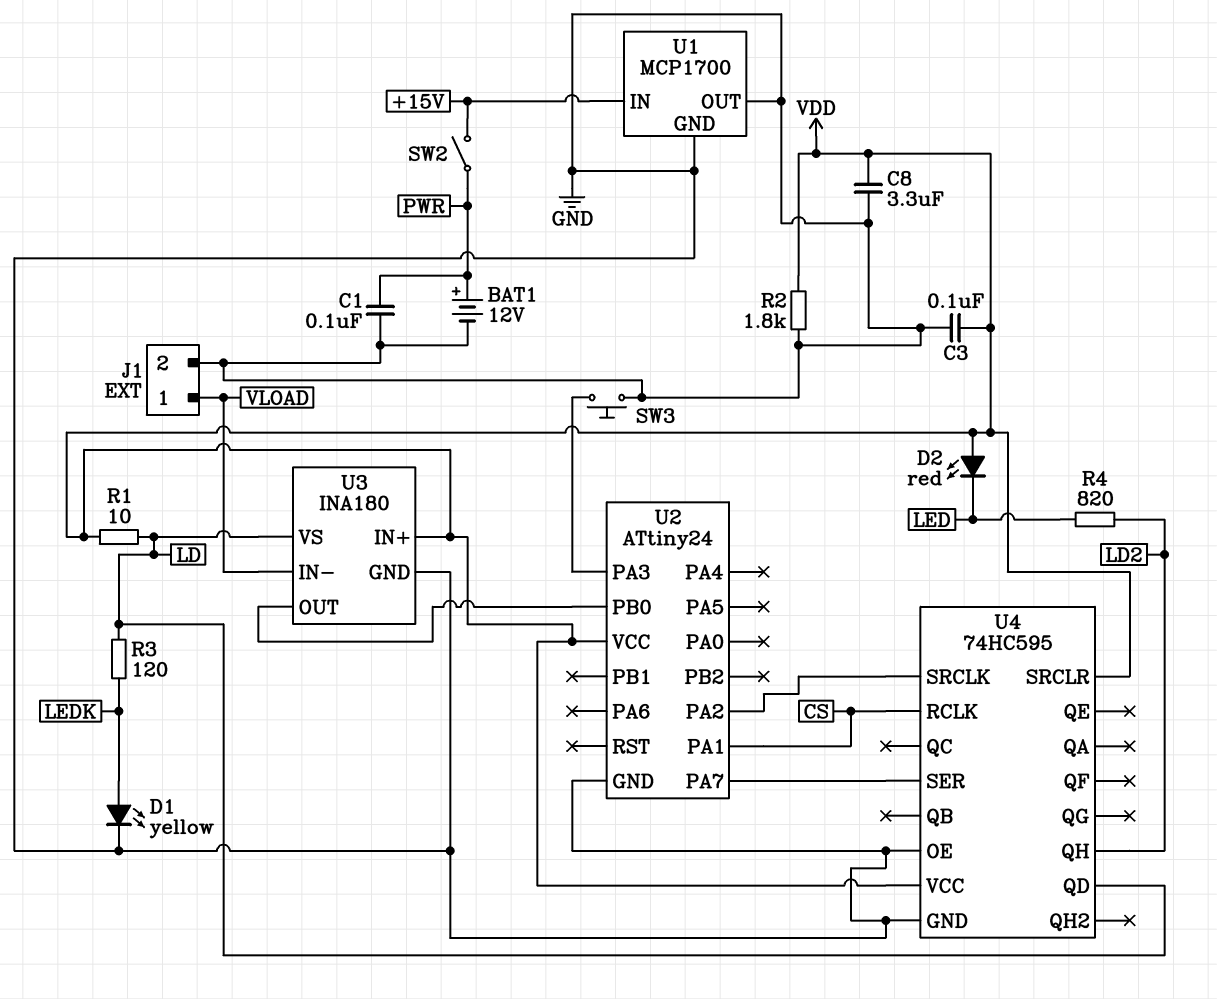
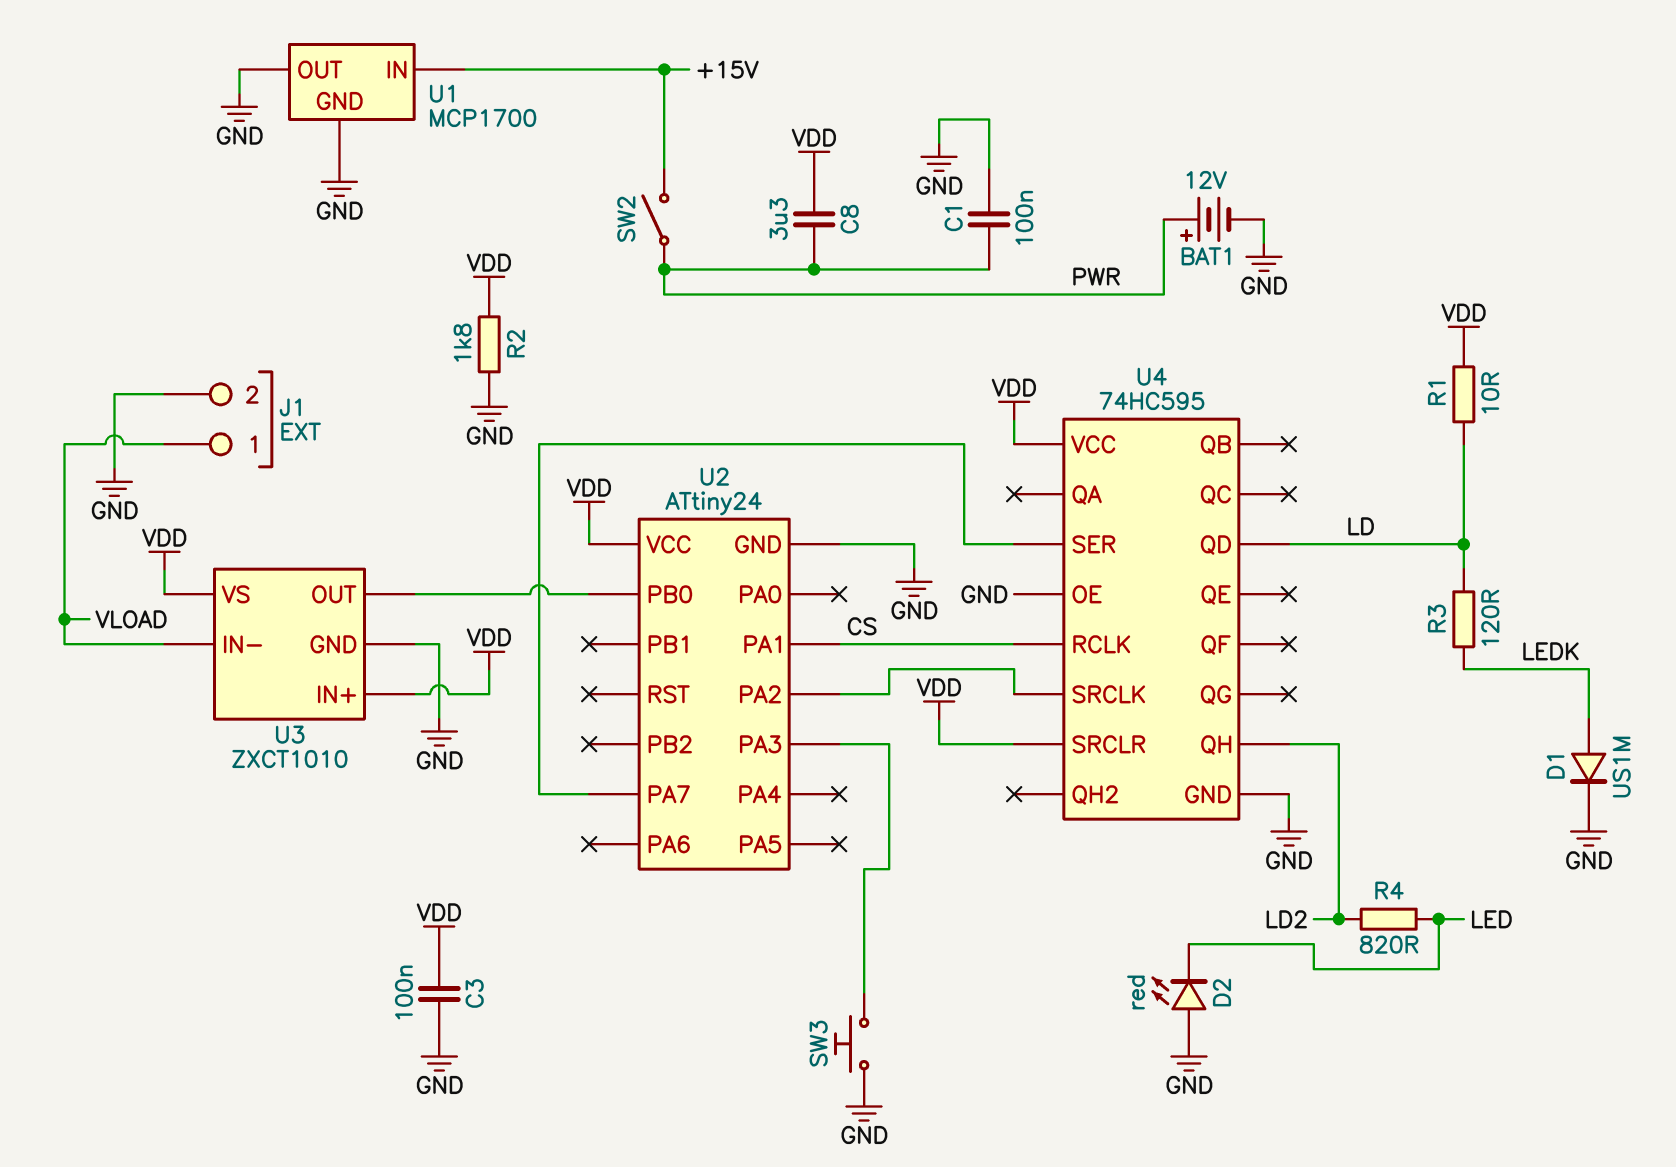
C8: 3.3uF (GND, VDD) -> 3.3uF (PWR, VDD)
D1: LED yellow (A LEDK, K GND) -> diode US1M (A LEDK, K GND)
D2: LED red (A VDD, K LED) -> LED red (A GND, K LED)
U3: INA180 -> ZXCT1010
U3 pin VS: LD -> VDD

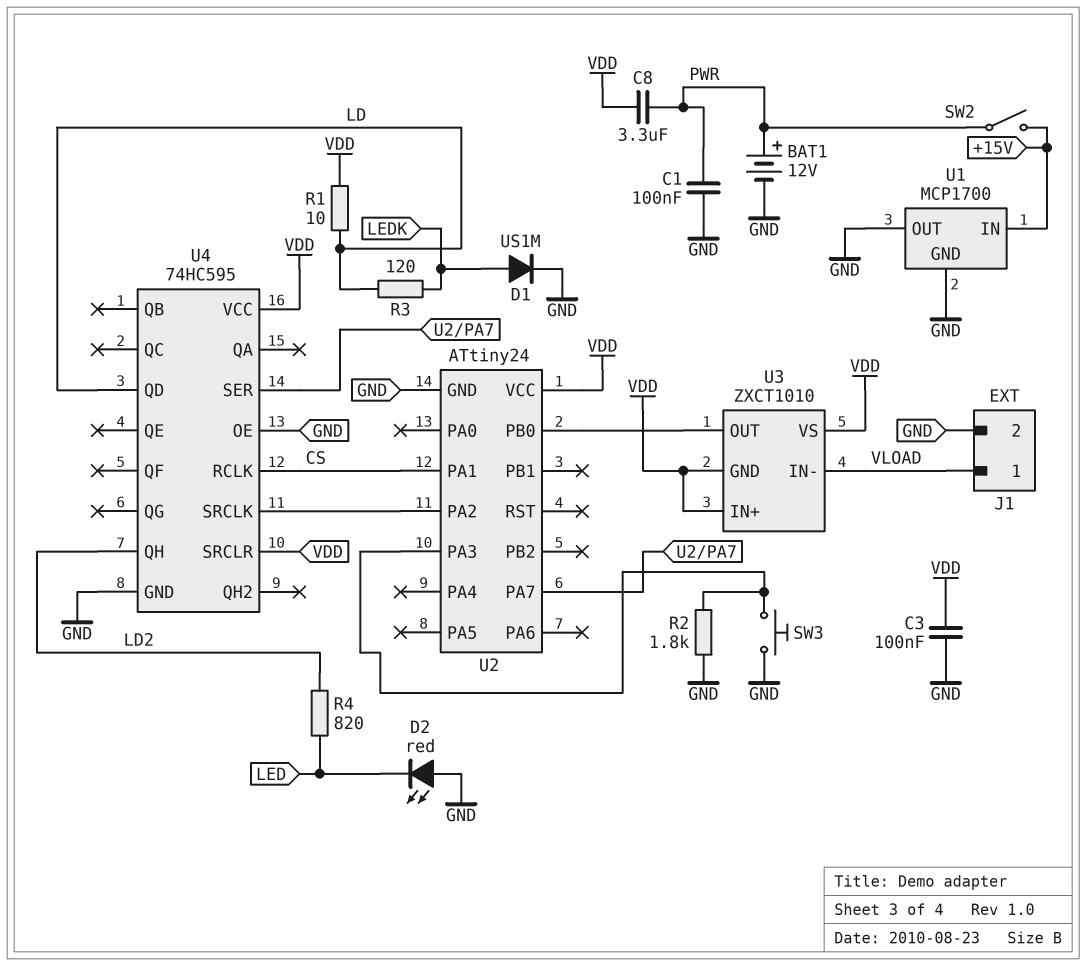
R2: 1.8k (GND, VDD) -> 1.8k (GND, U2/PA3)
U3 pin GND: GND -> VDD

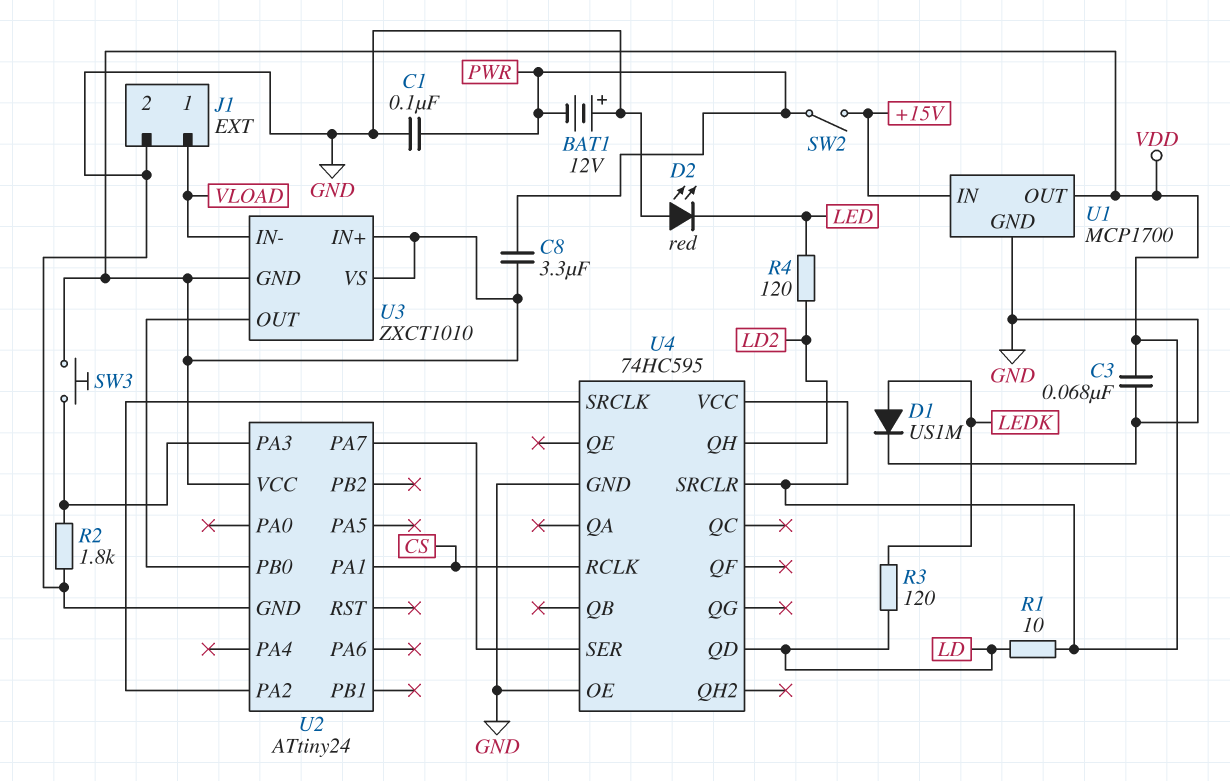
BAT1: 12V (plus PWR, minus GND) -> 12V (plus GND, minus PWR)
C3: 100nF (GND, VDD) -> 68nF (GND, VDD)
R4: 820 (LD2, LED) -> 120 (LD2, LED)
SW3: button (GND, U2/PA3) -> button (U2/PA3, VDD)
U1 pin OUT: GND -> VDD

